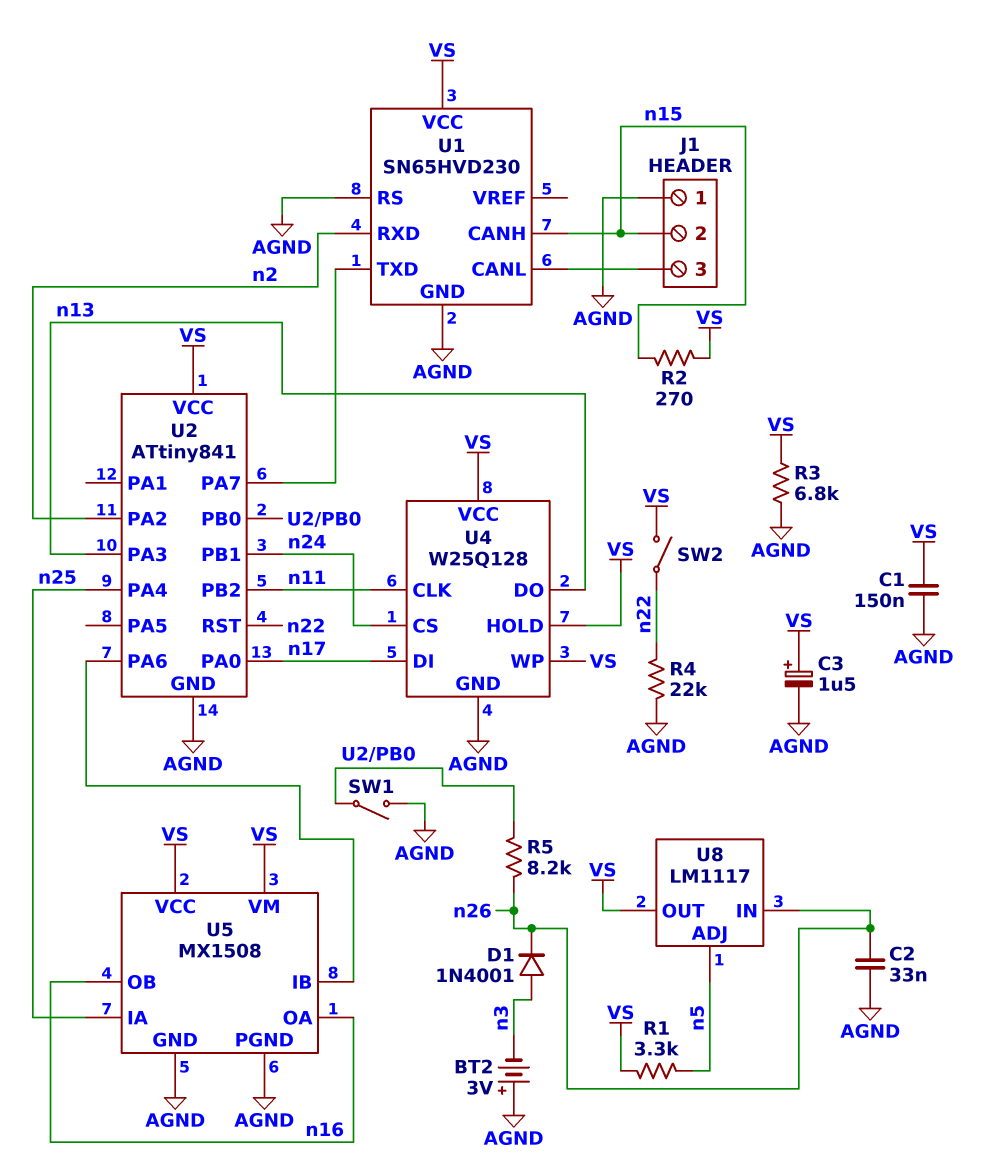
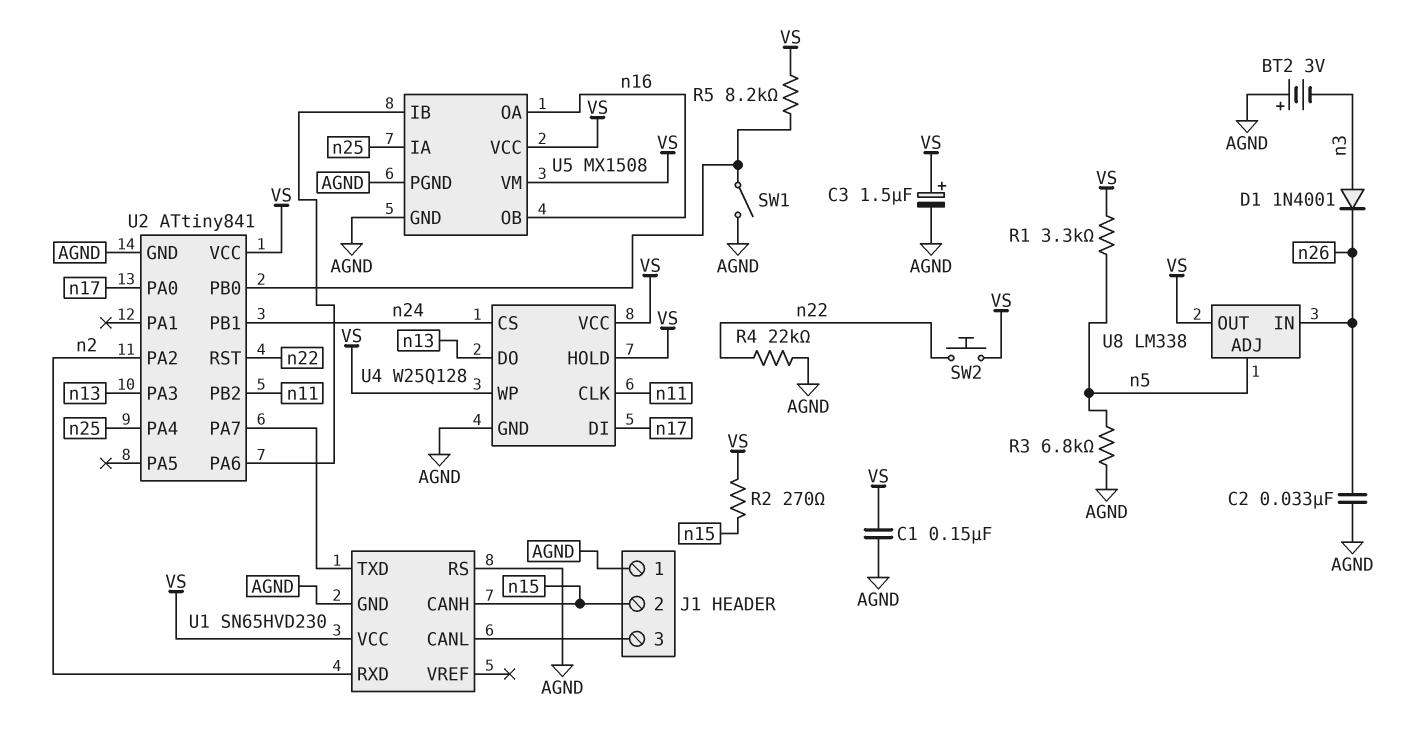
R3: 6.8k (AGND, VS) -> 6.8k (AGND, n5)
R5: 8.2k (U2/PB0, n26) -> 8.2k (U2/PB0, VS)
SW2: switch (VS, n22) -> button (VS, n22)
U8: LM1117 -> LM338

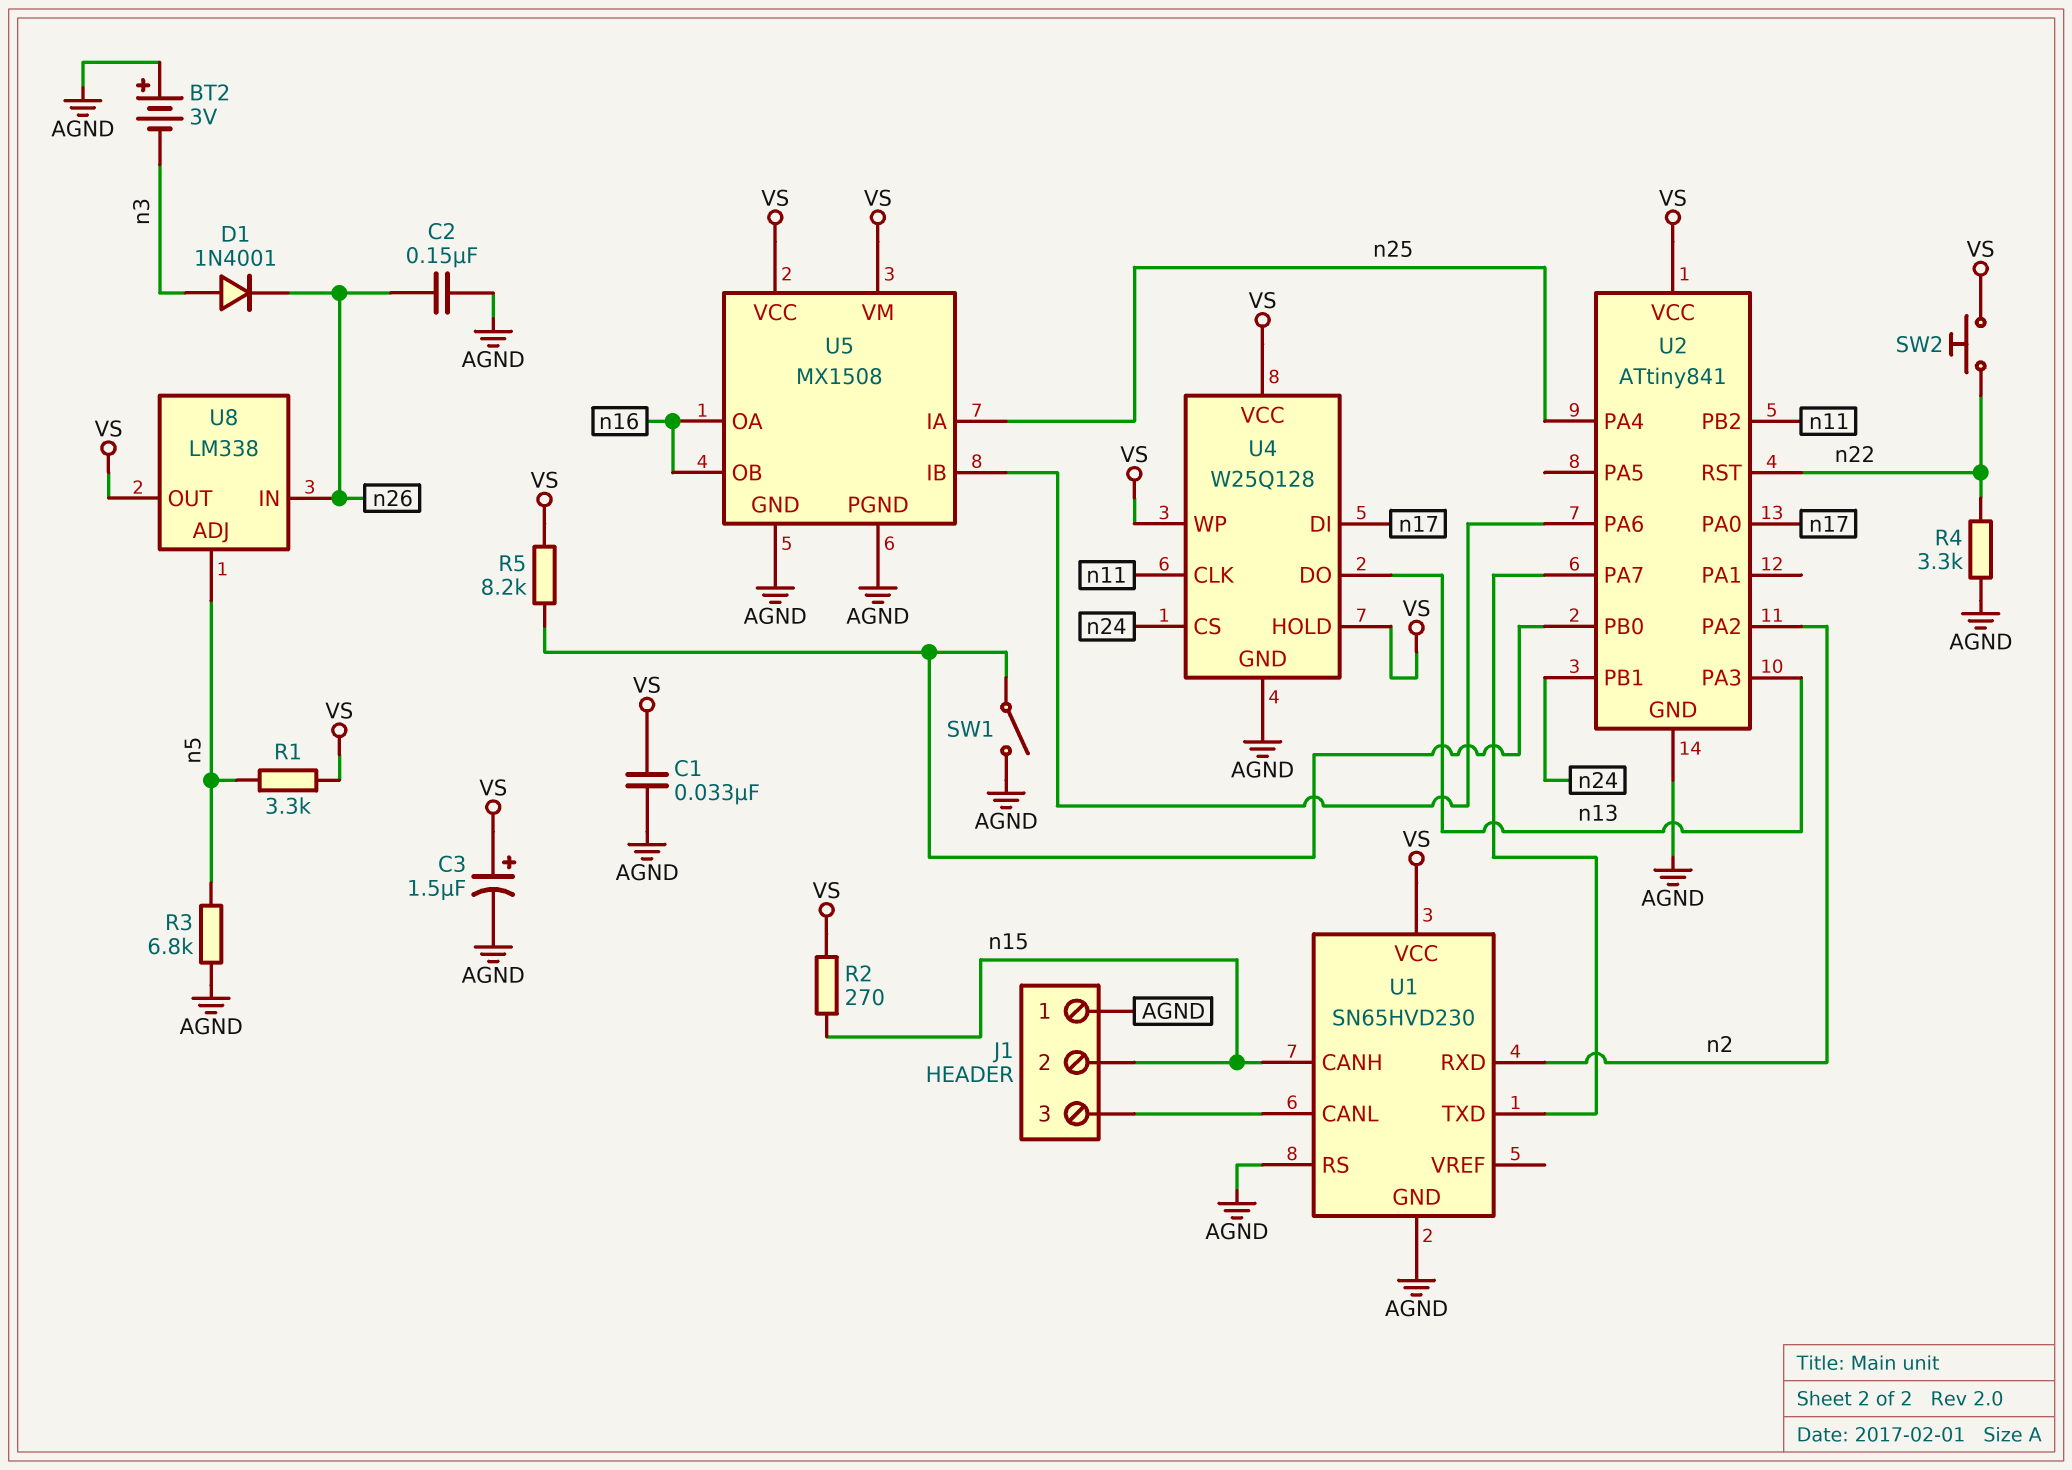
C1: 150nF (AGND, VS) -> 33nF (AGND, VS)
C2: 33nF (AGND, n26) -> 150nF (AGND, n26)
R4: 22k (AGND, n22) -> 3.3k (AGND, n22)

